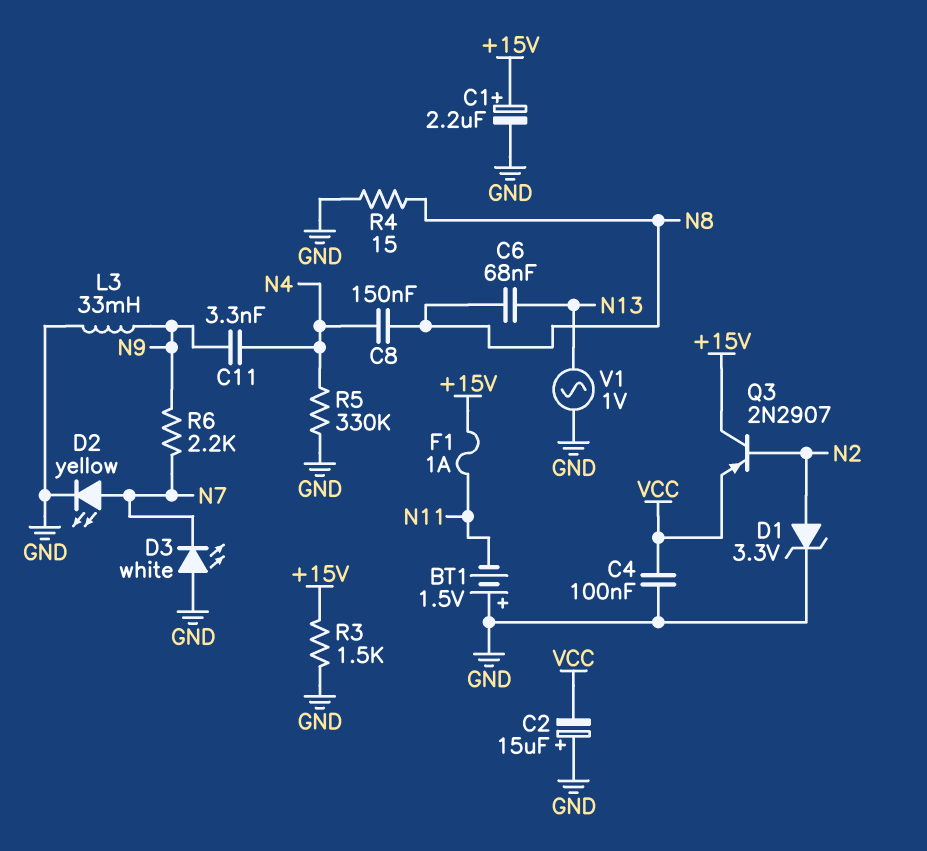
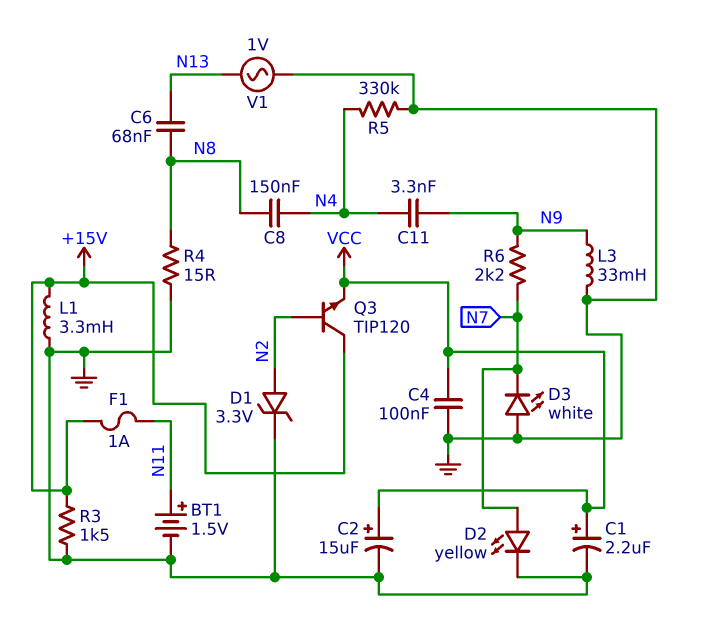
BT1: 1.5V (plus GND, minus N11) -> 1.5V (plus N11, minus GND)
C1: 2.2uF (plus +15V, minus GND) -> 2.2uF (plus VCC, minus GND)
C2: 15uF (plus GND, minus VCC) -> 15uF (plus VCC, minus GND)
L1: none -> 3.3mH (+15V, GND)
Q3: PNP 2N2907 (B N2, C +15V, E VCC) -> NPN TIP120 (B N2, C +15V, E VCC)

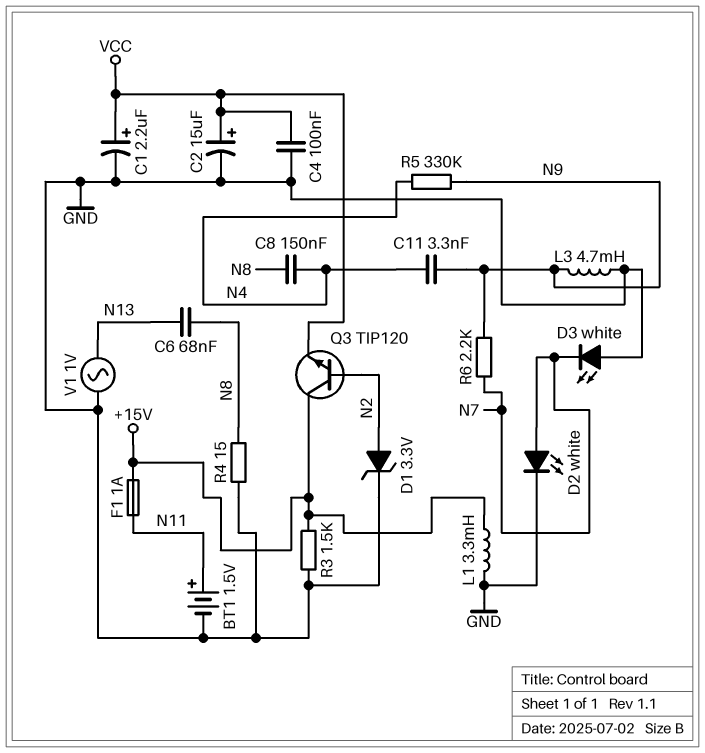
D2: LED yellow (A N7, K GND) -> LED white (A N7, K GND)
L3: 33mH (GND, N9) -> 4.7mH (GND, N9)
R5: 330k (GND, N4) -> 330k (N4, N9)

